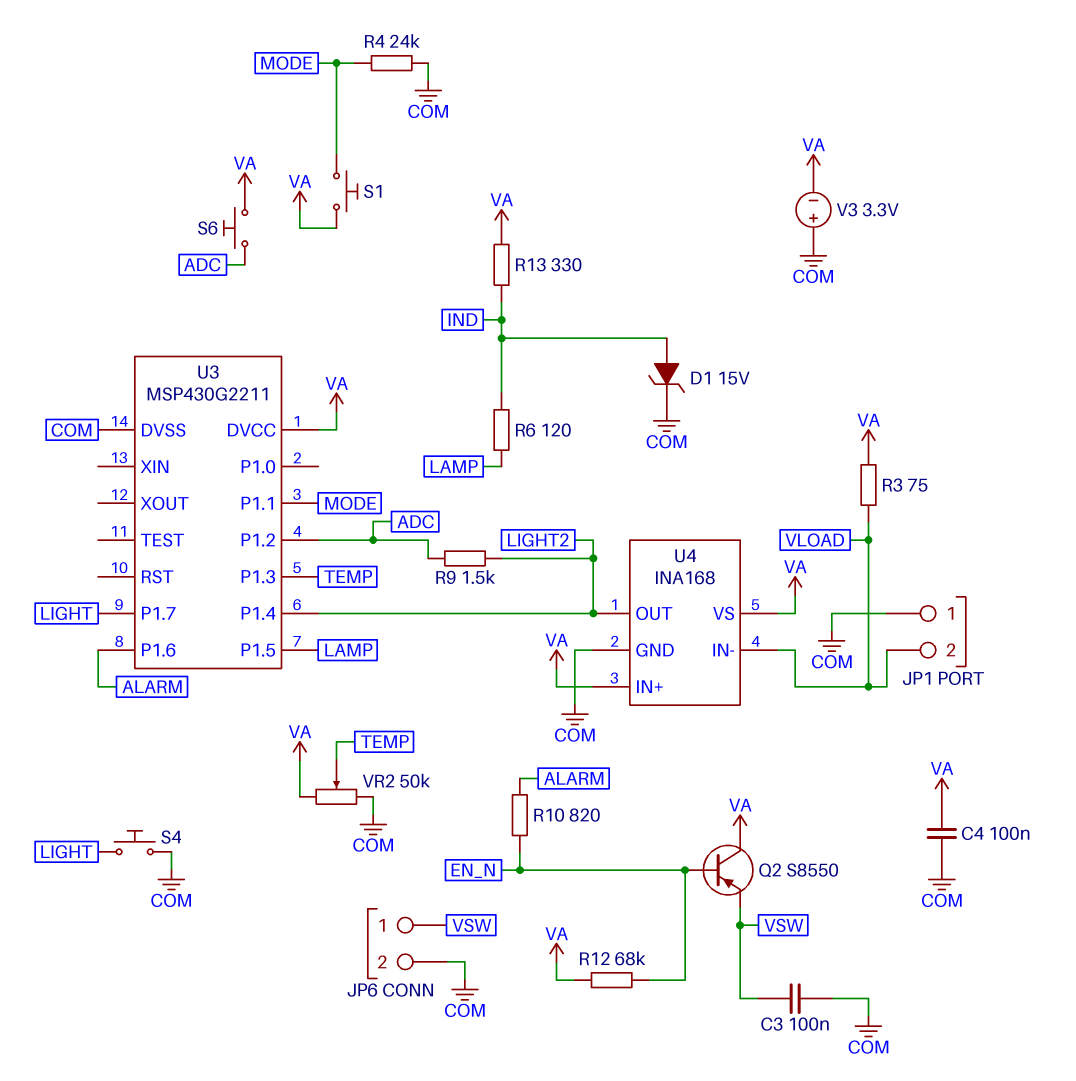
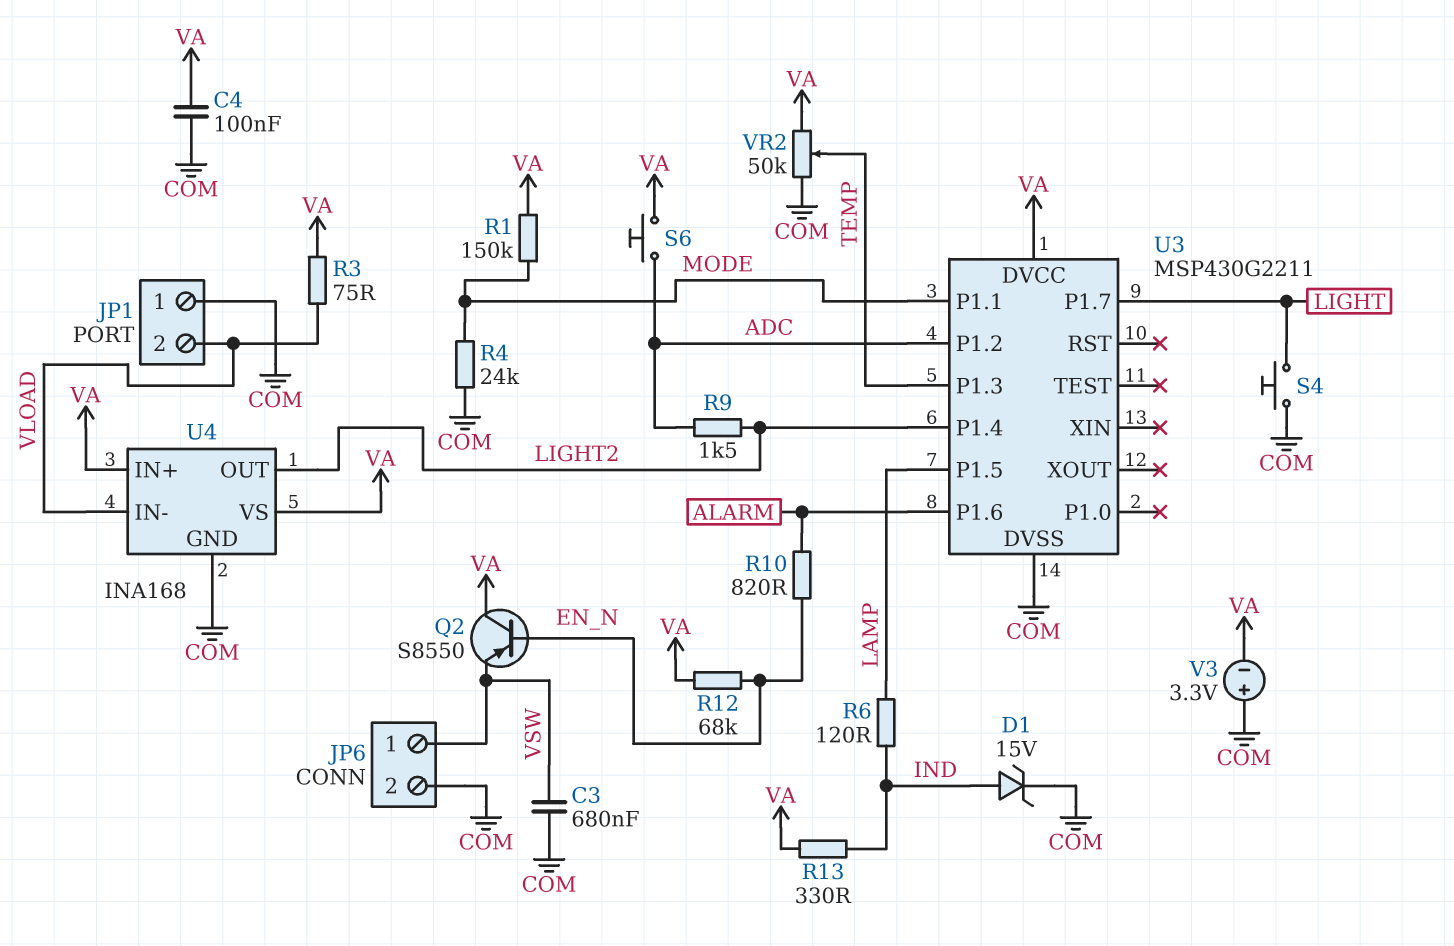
C3: 100nF (COM, VSW) -> 680nF (COM, VSW)
R1: none -> 150k (MODE, VA)
S1: button (MODE, VA) -> none

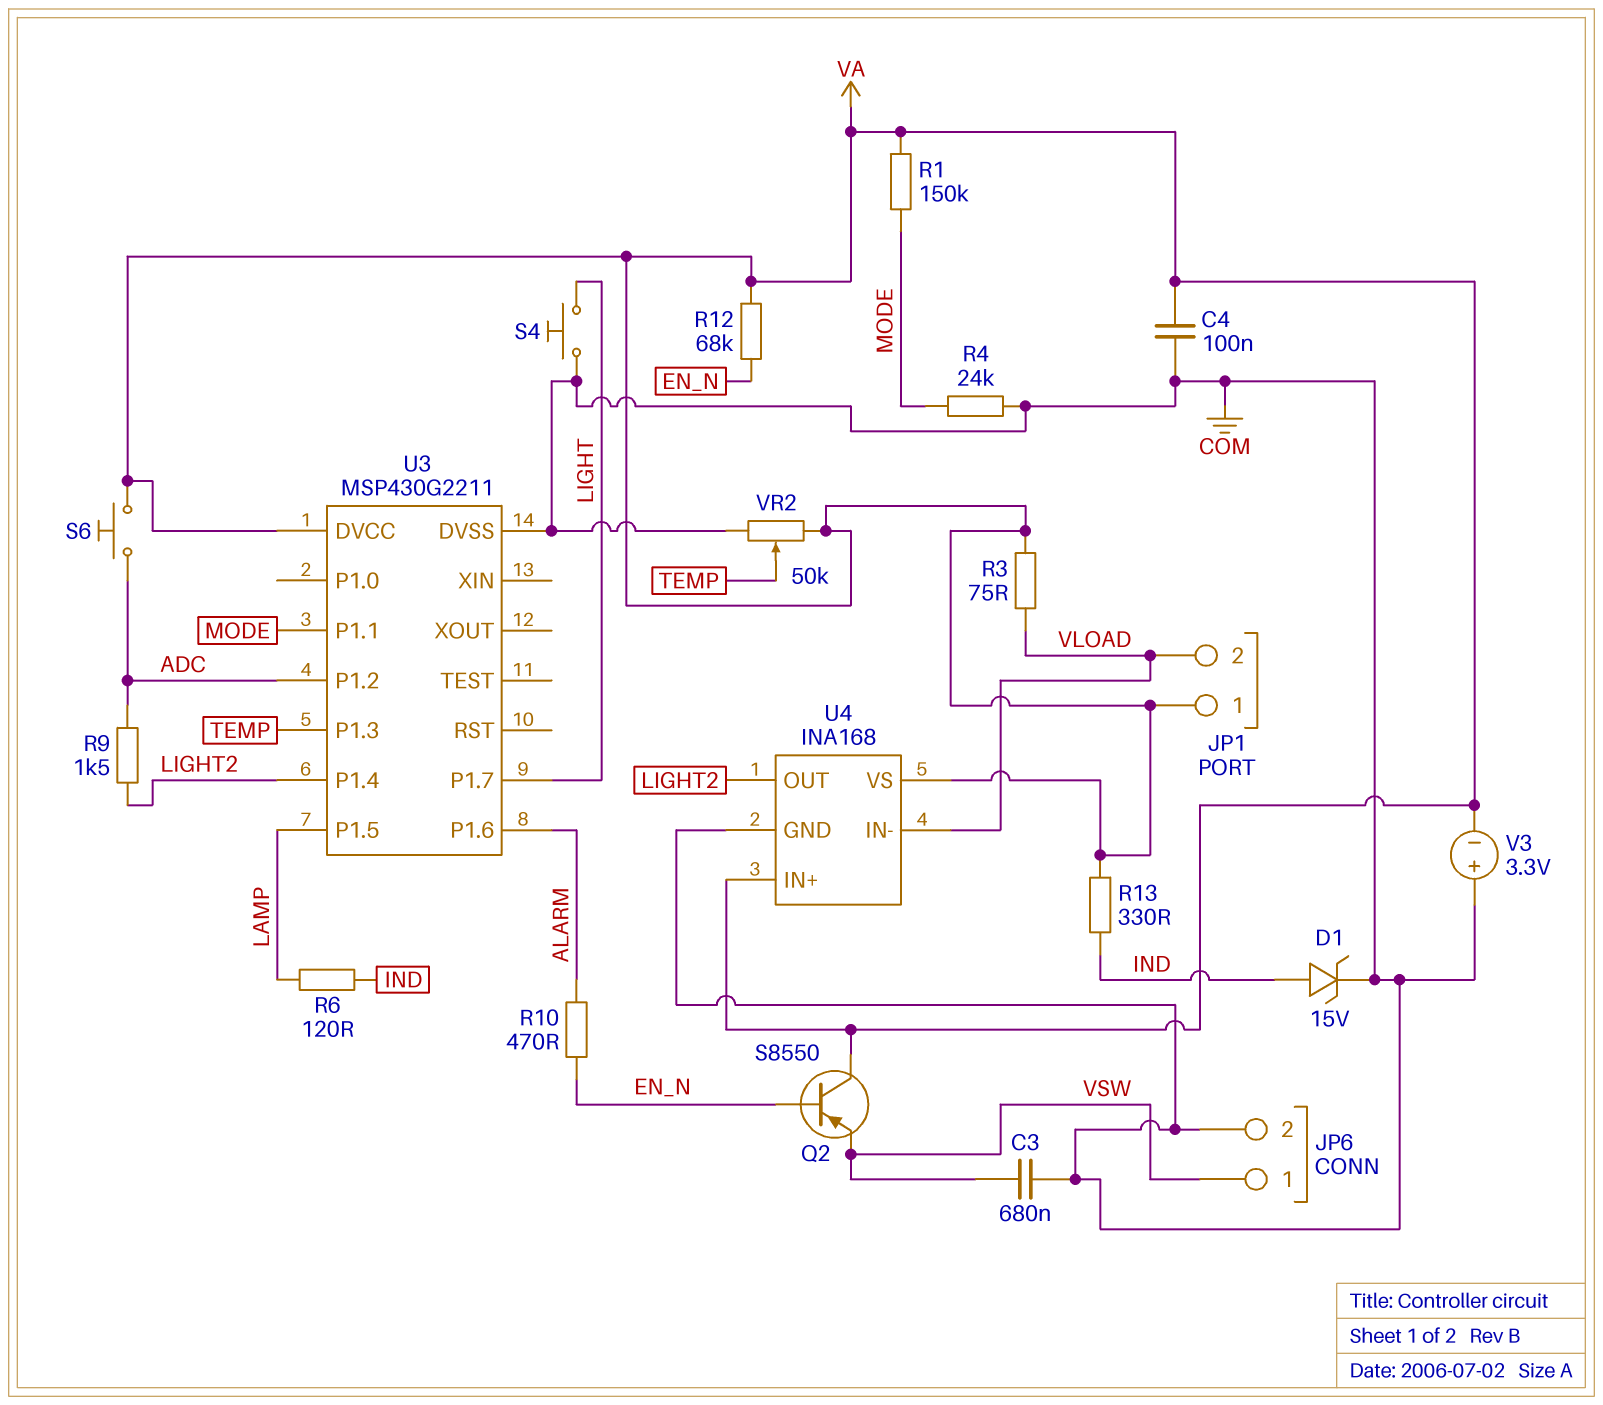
JP1 pin 1: COM -> VA
R10: 820 (ALARM, EN_N) -> 470 (ALARM, EN_N)

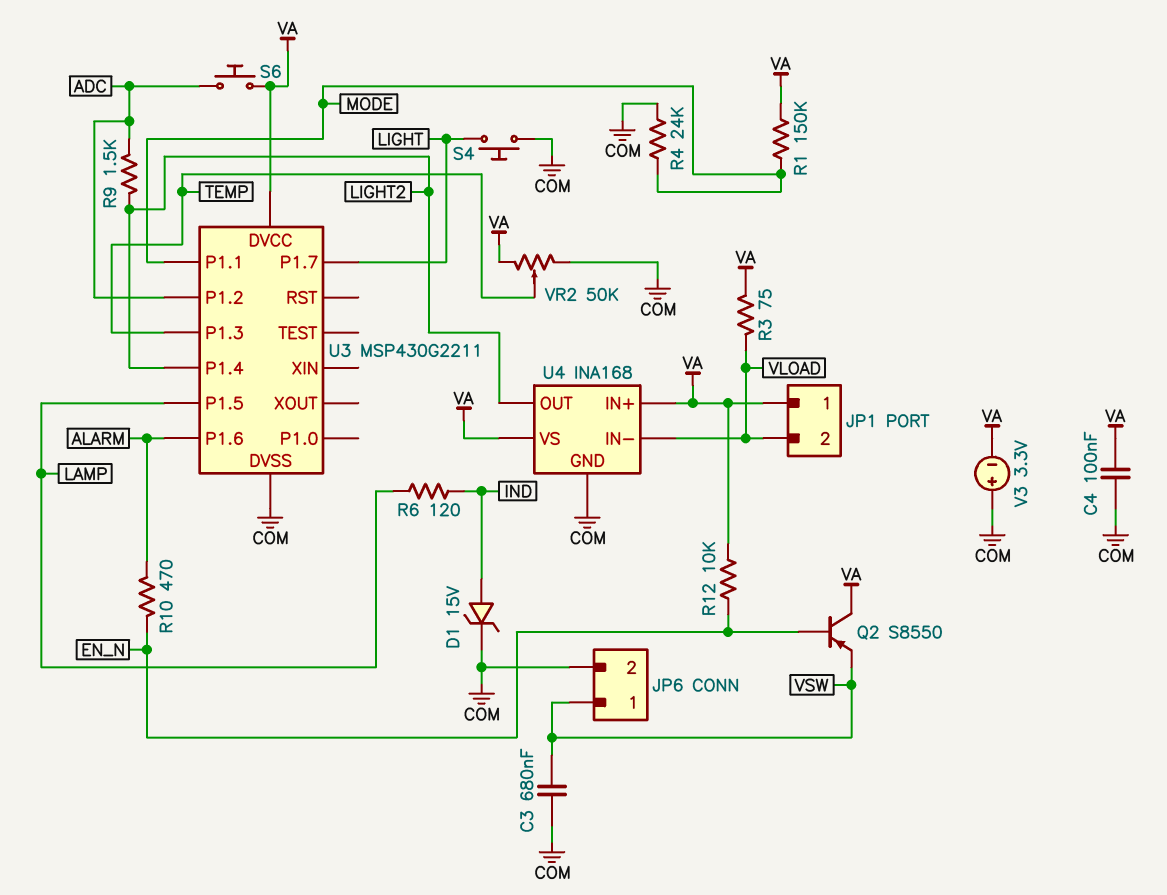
R12: 68k (EN_N, VA) -> 10k (EN_N, VA)
R13: 330 (IND, VA) -> none

